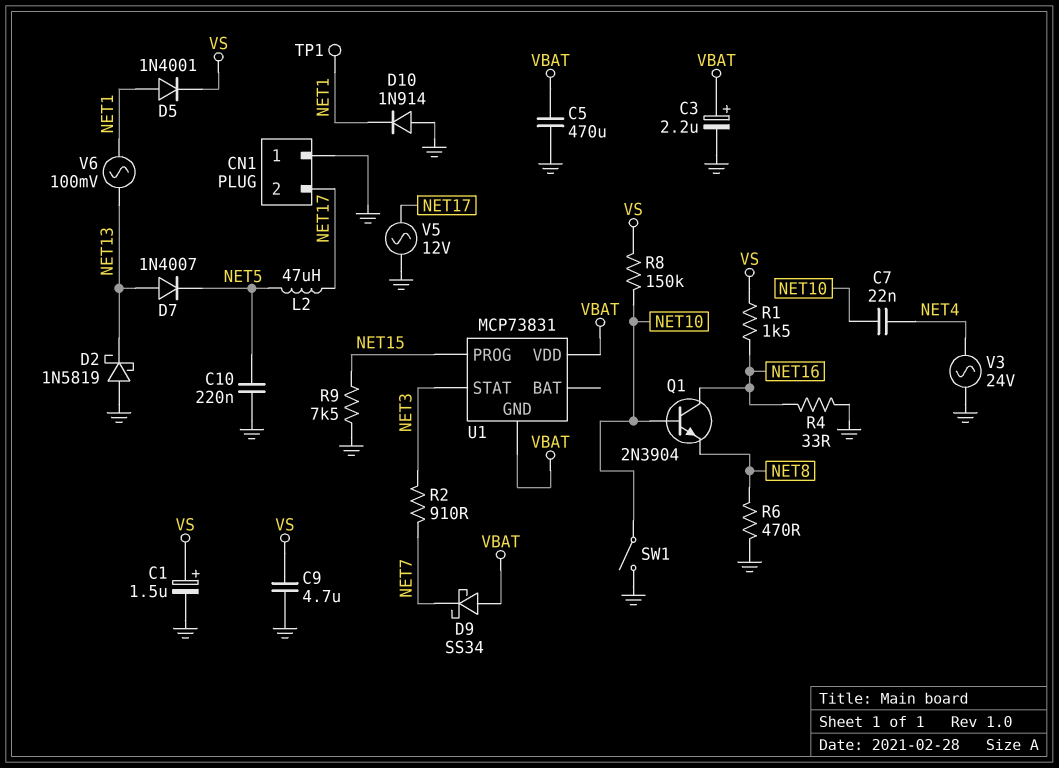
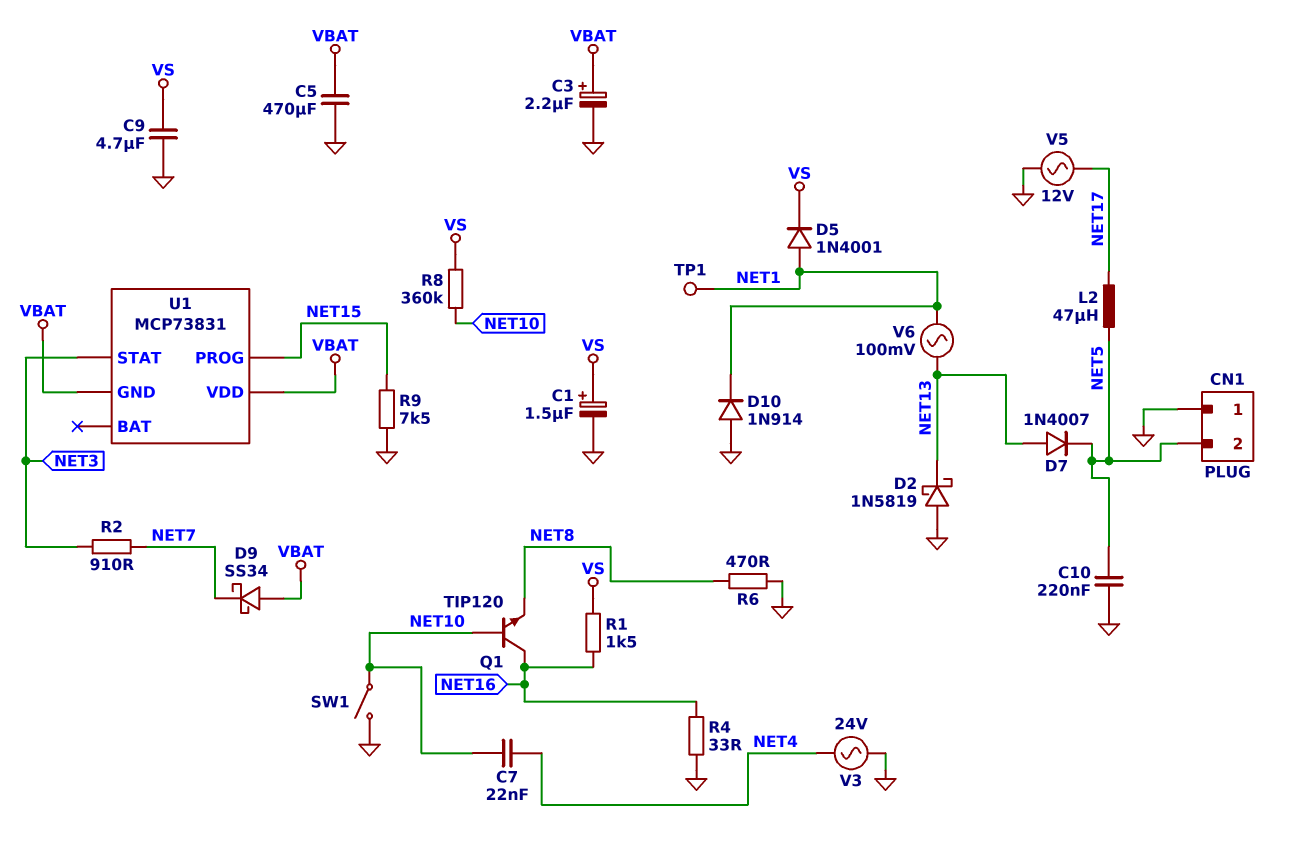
CN1 pin 2: NET17 -> NET5
Q1: NPN 2N3904 (B NET10, C NET16, E NET8) -> NPN TIP120 (B NET10, C NET16, E NET8)
R8: 150k (NET10, VS) -> 360k (NET10, VS)

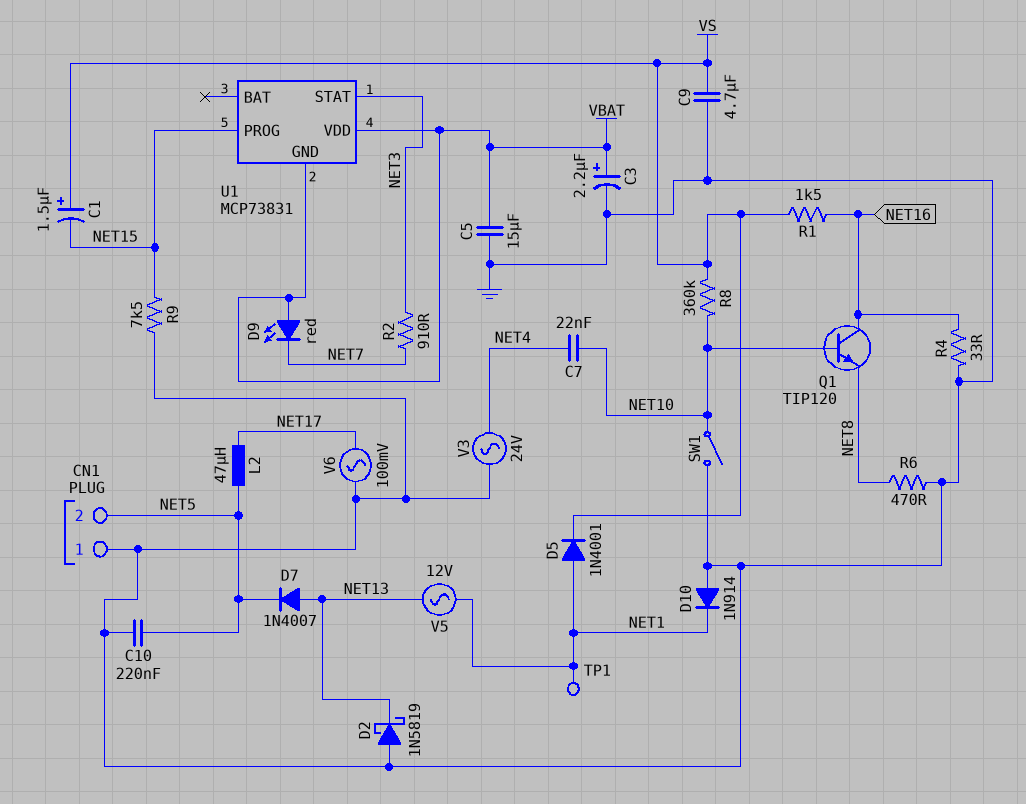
C1: 1.5uF (plus VS, minus GND) -> 1.5uF (plus VS, minus NET15)
C5: 470uF (GND, VBAT) -> 15uF (GND, VBAT)
D9: schottky SS34 (A VBAT, K NET7) -> LED red (A VBAT, K NET7)
V5: AC 12V (GND, NET17) -> AC 12V (NET1, NET13)
V6: AC 100mV (NET1, NET13) -> AC 100mV (GND, NET17)

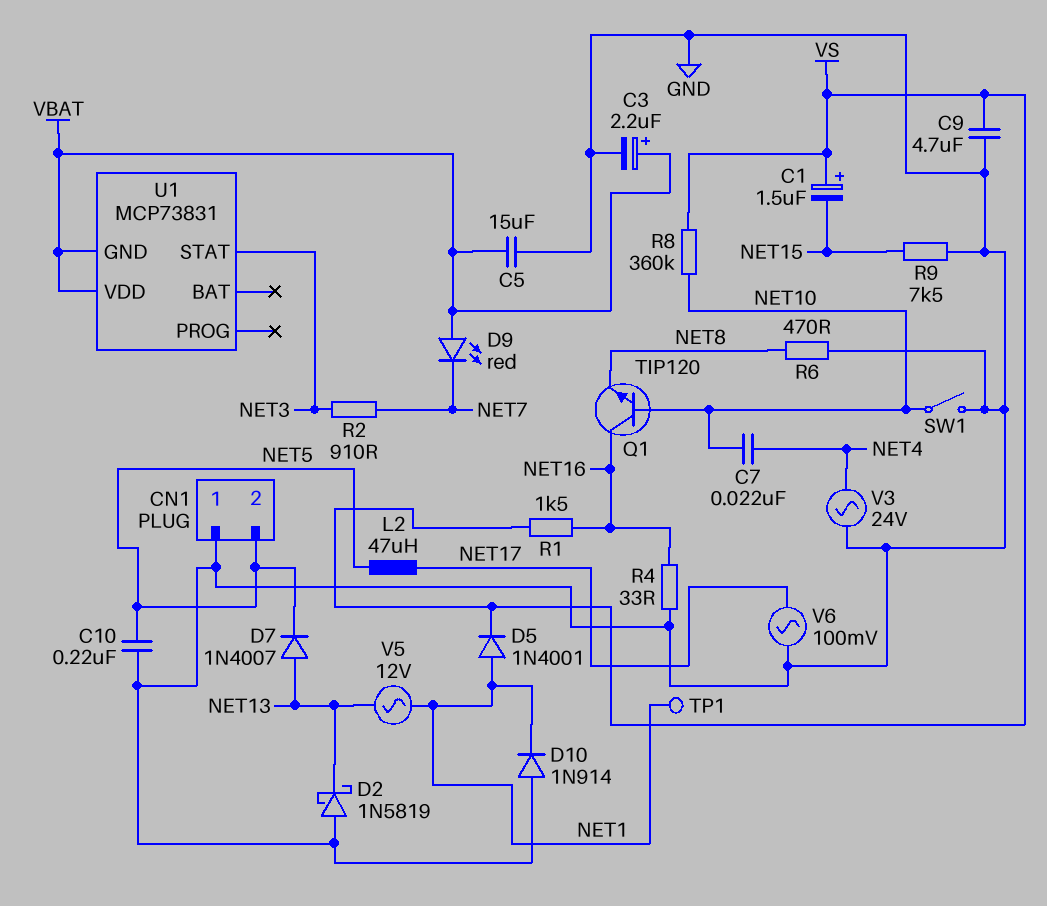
U1 pin PROG: NET15 -> none

